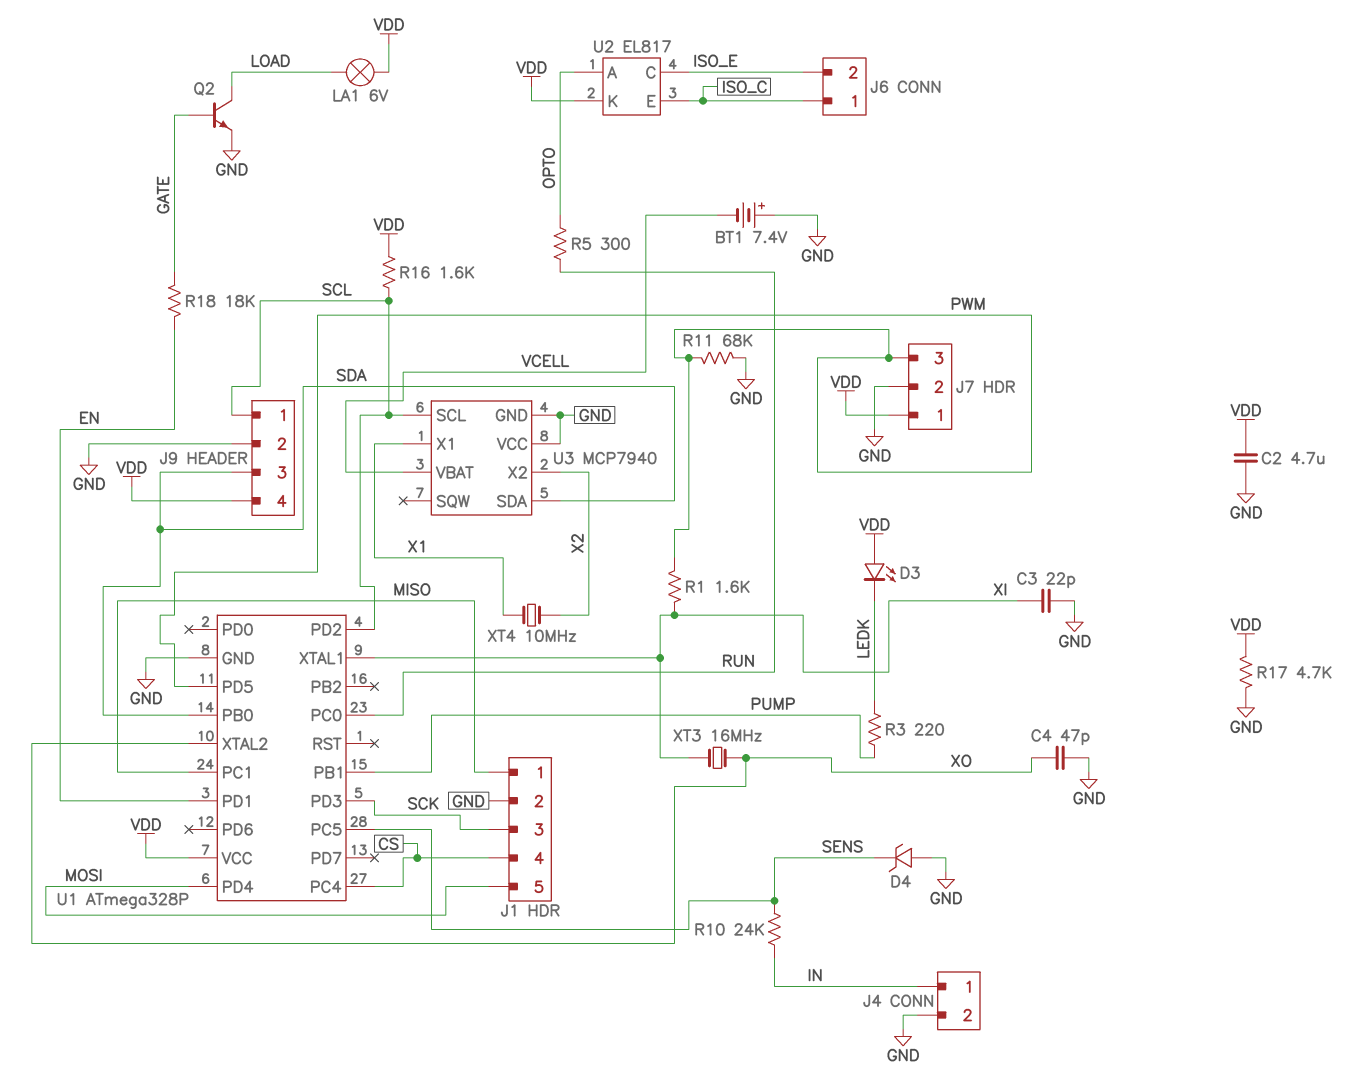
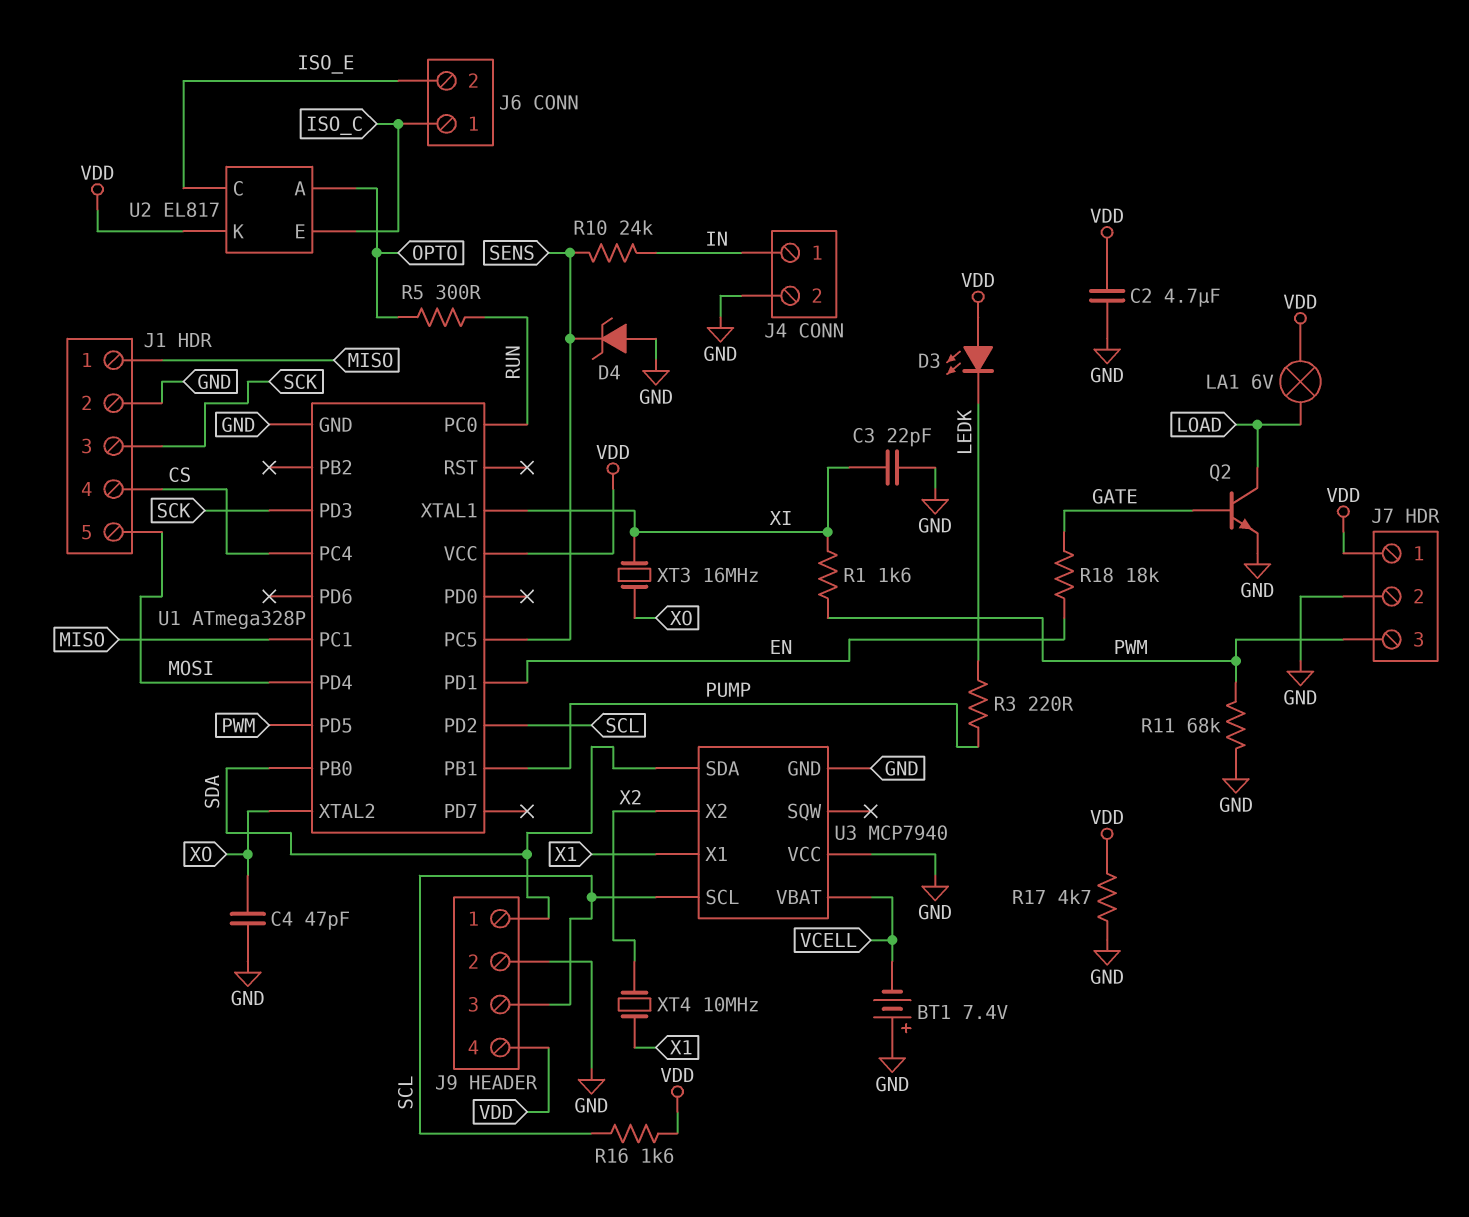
J9 pin 1: SCL -> SDA
J9 pin 3: SDA -> SCL

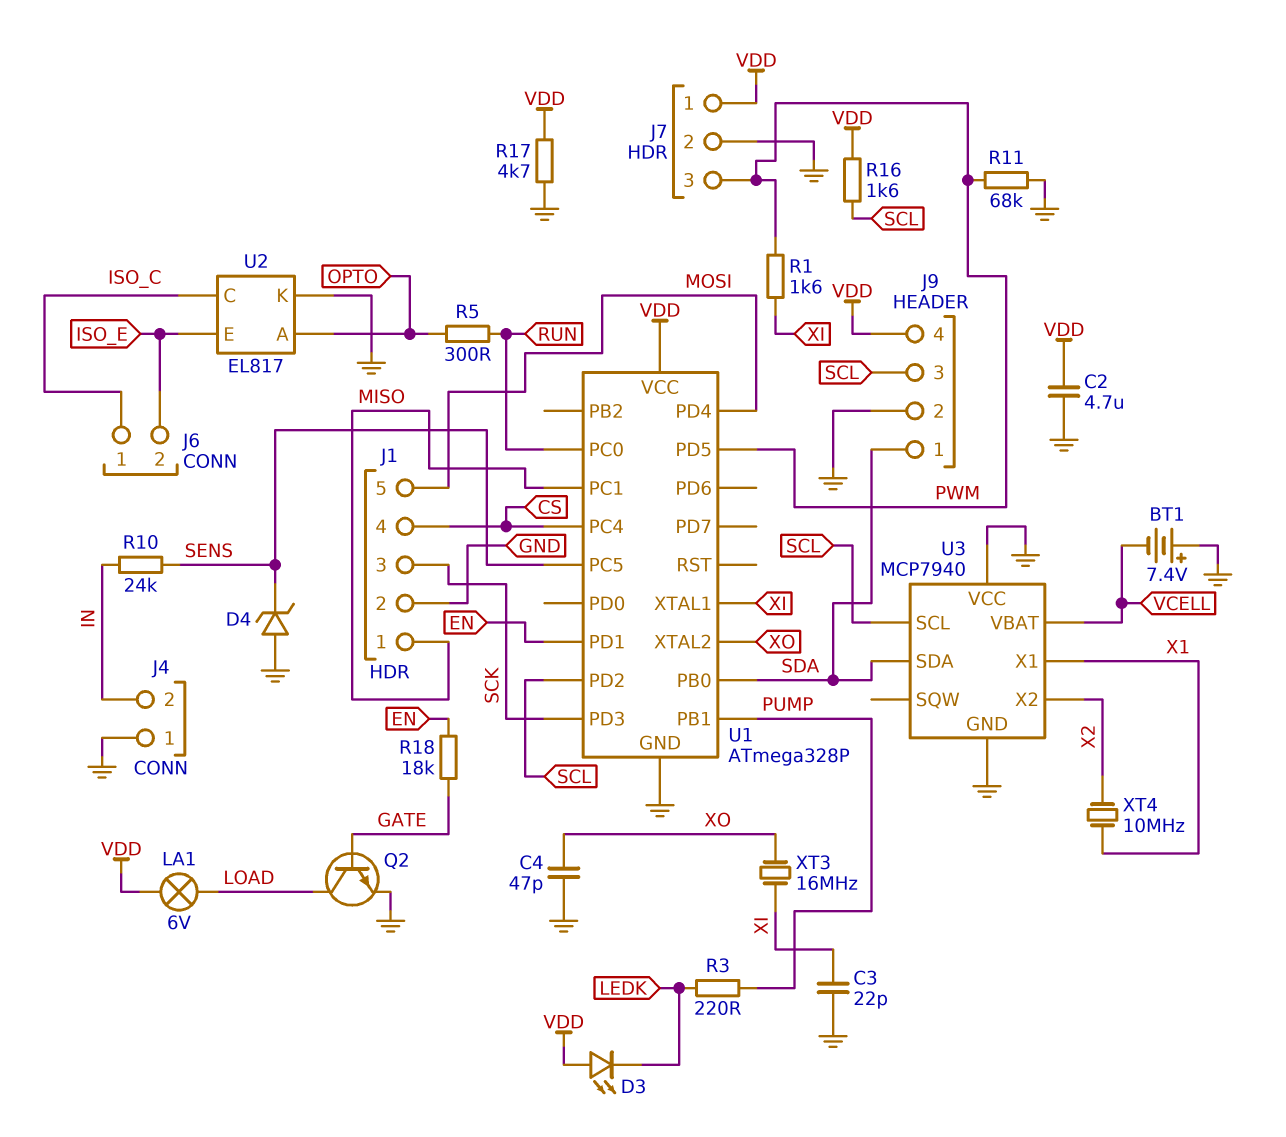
J4 pin 1: IN -> GND
J4 pin 2: GND -> IN
U2 pin C: ISO_E -> ISO_C
U2 pin E: ISO_C -> ISO_E
U2 pin K: VDD -> GND

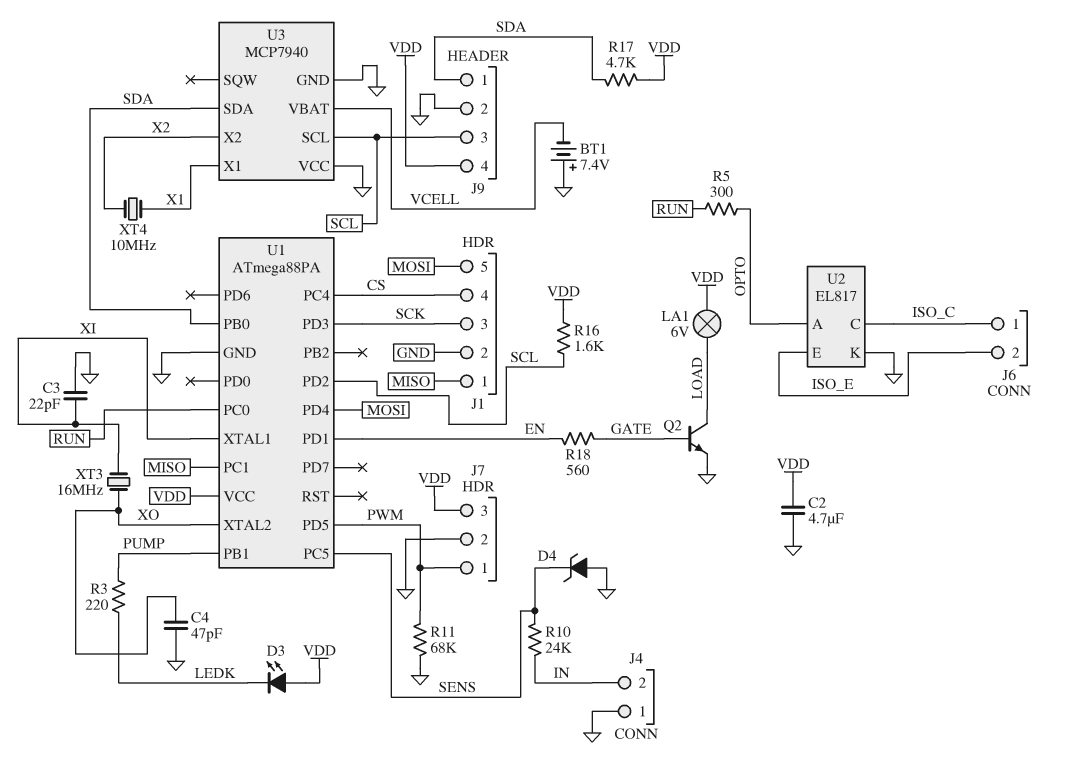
J7 pin 1: VDD -> PWM
J7 pin 3: PWM -> VDD
R1: 1.6k (PWM, XI) -> none
R17: 4.7k (GND, VDD) -> 4.7k (SDA, VDD)
R18: 18k (EN, GATE) -> 560 (EN, GATE)
U1: ATmega328P -> ATmega88PA

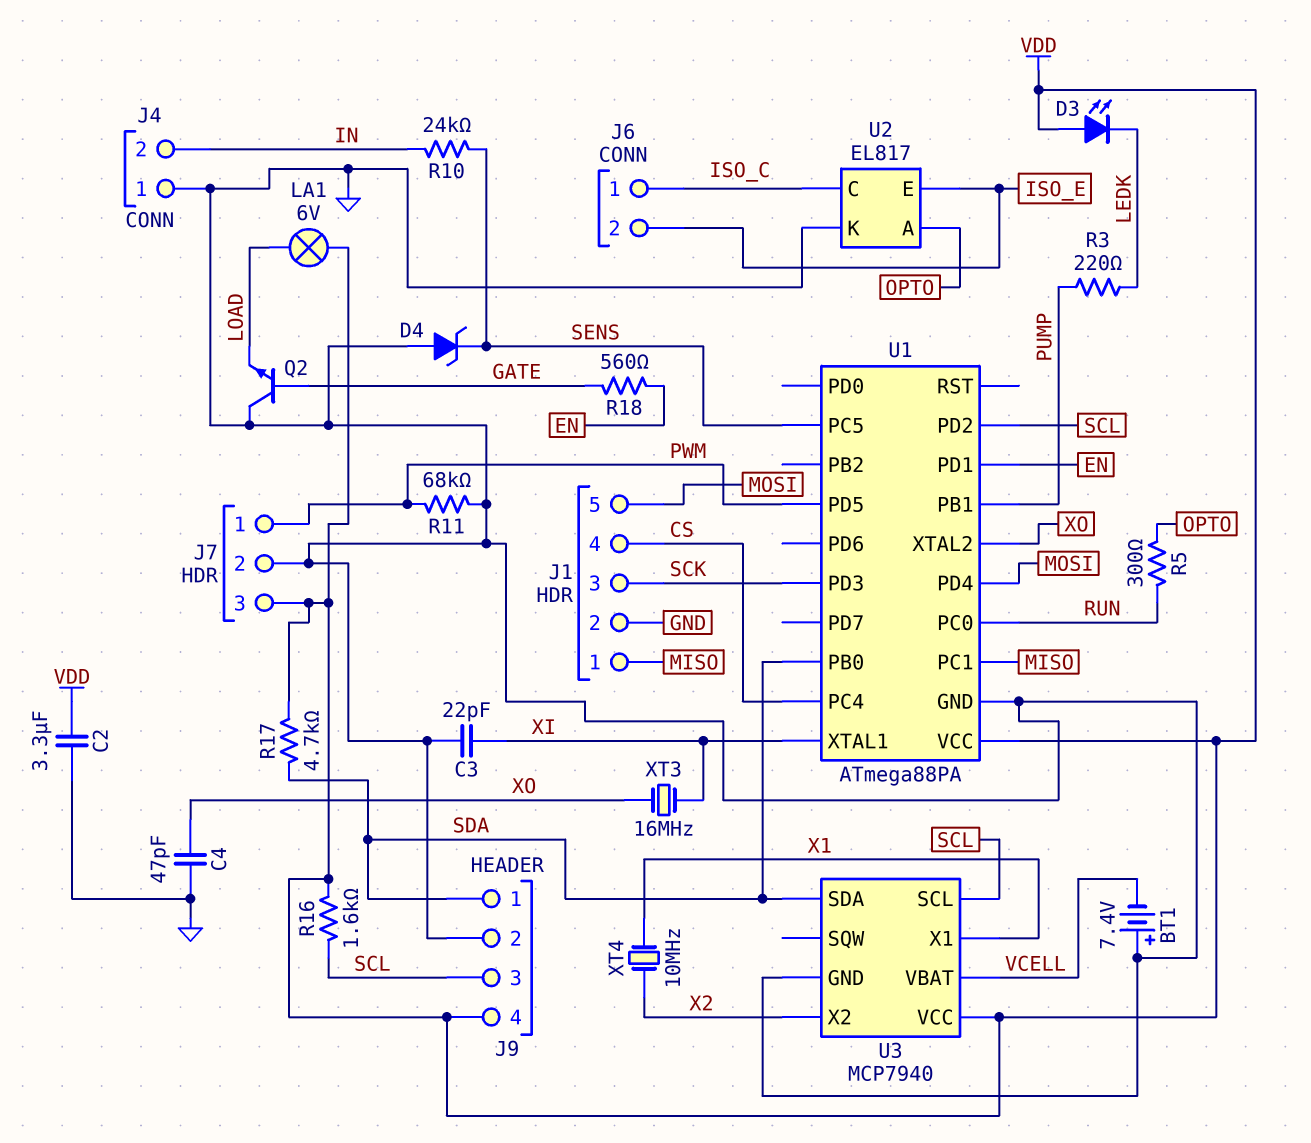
C2: 4.7uF (GND, VDD) -> 3.3uF (GND, VDD)
Q2: NPN (B GATE, C LOAD, E GND) -> NPN (B GATE, C GND, E LOAD)
U3 pin VCC: GND -> VDD

